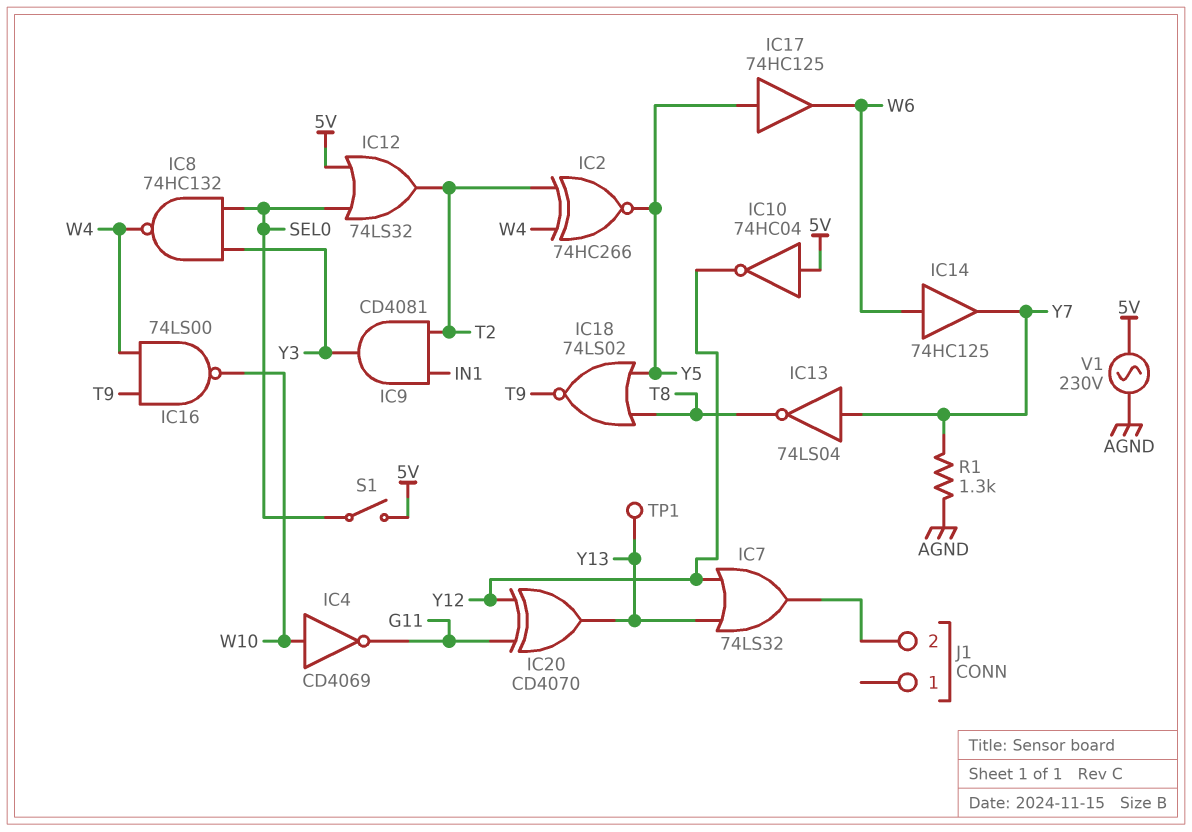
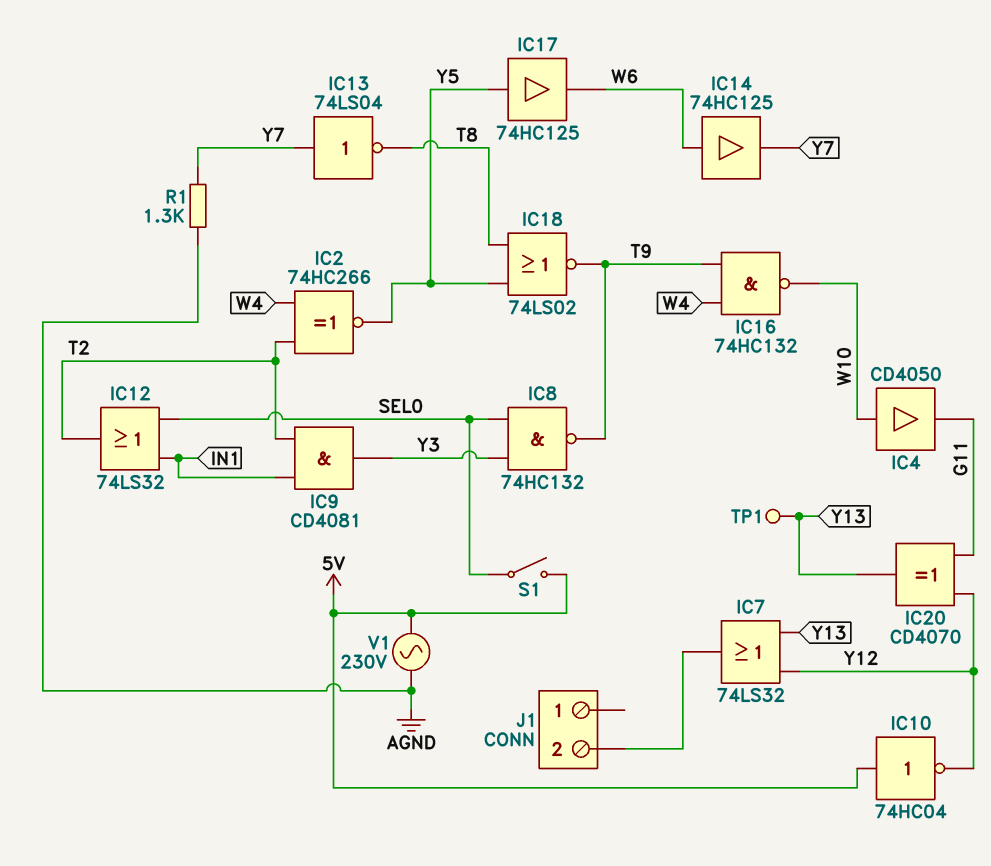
IC4: NOT CD4069 (in W10, out G11) -> buffer CD4050 (in W10, out G11)
IC8: NAND 74HC132 (in SEL0, in Y3, out W4) -> NAND 74HC132 (in SEL0, in Y3, out T9)
IC12: OR 74LS32 (in 5V, in SEL0, out T2) -> OR 74LS32 (in IN1, in SEL0, out T2)
IC16: NAND 74LS00 (in T9, in W4, out W10) -> NAND 74HC132 (in T9, in W4, out W10)

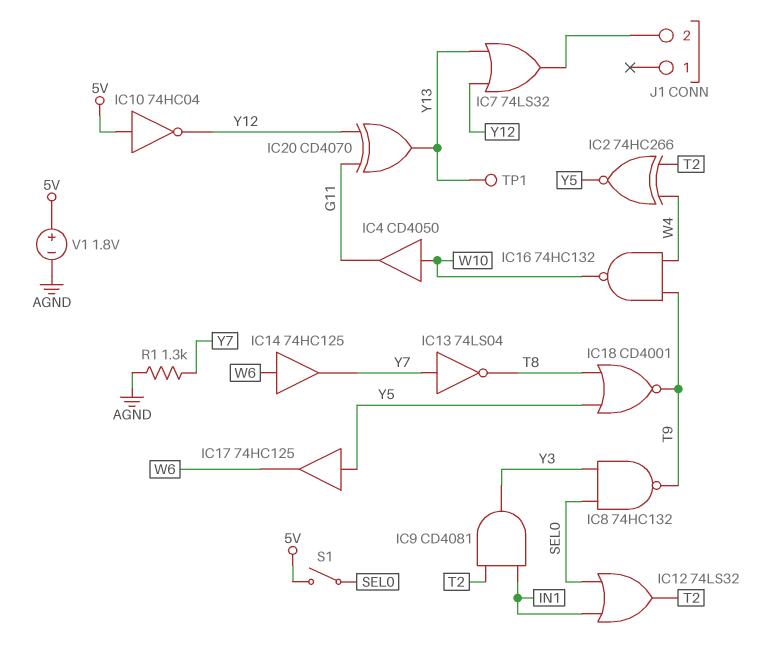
IC18: NOR 74LS02 (in T8, in Y5, out T9) -> NOR CD4001 (in T8, in Y5, out T9)
V1: AC 230V (5V, AGND) -> 1.8V (plus 5V, minus AGND)

